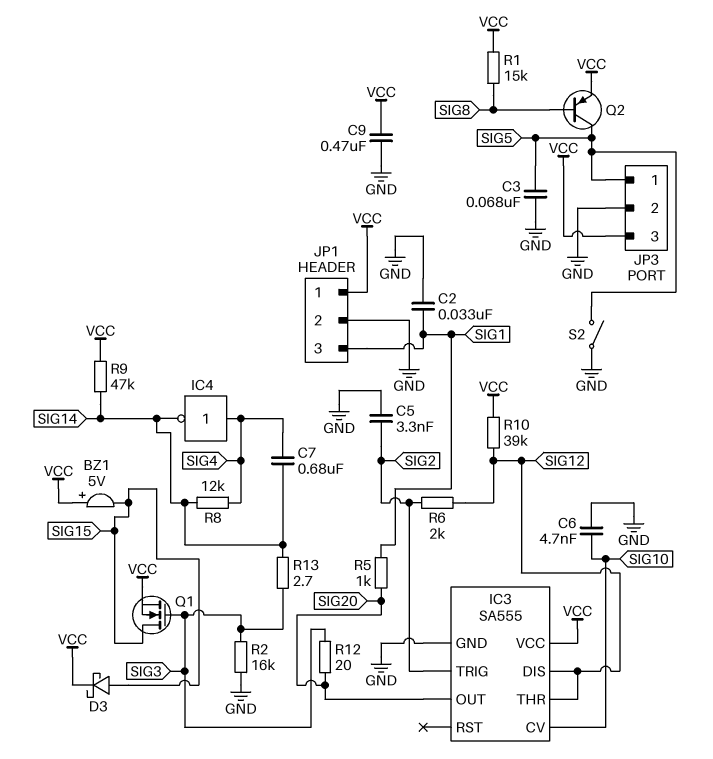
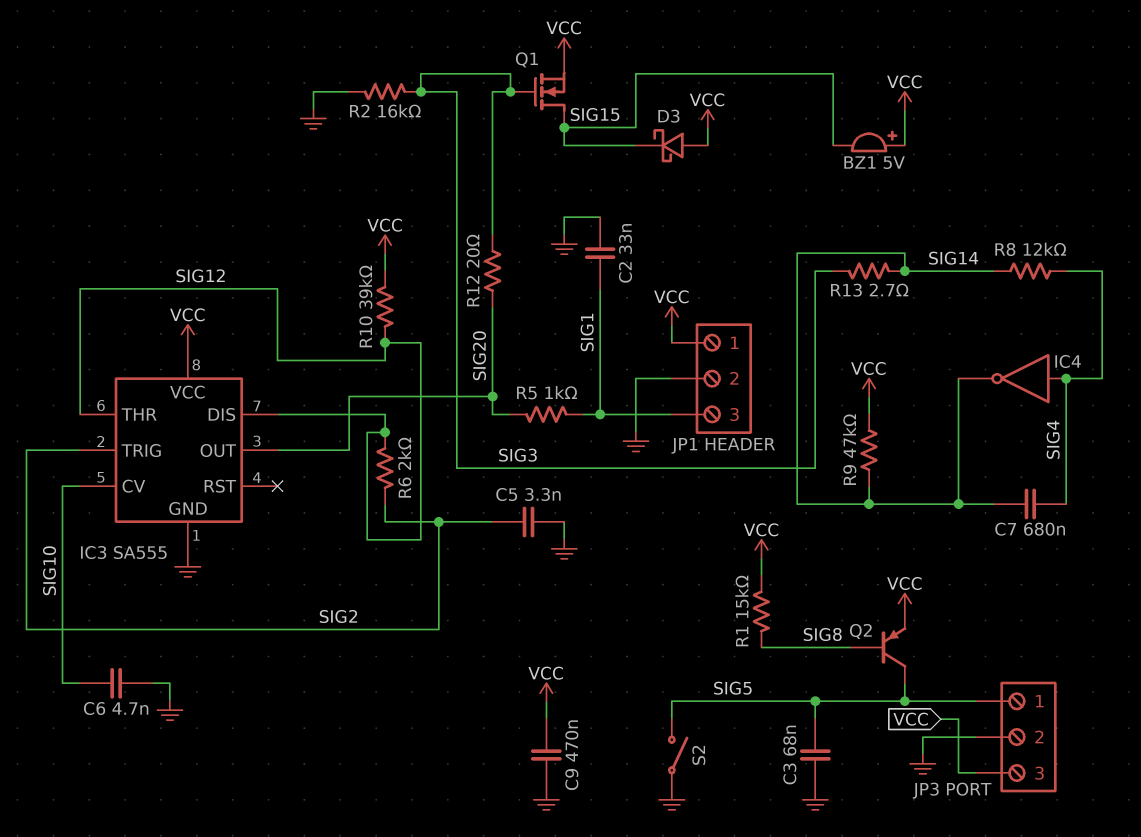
D3: schottky (A SIG15, K VCC) -> schottky (A VCC, K SIG15)

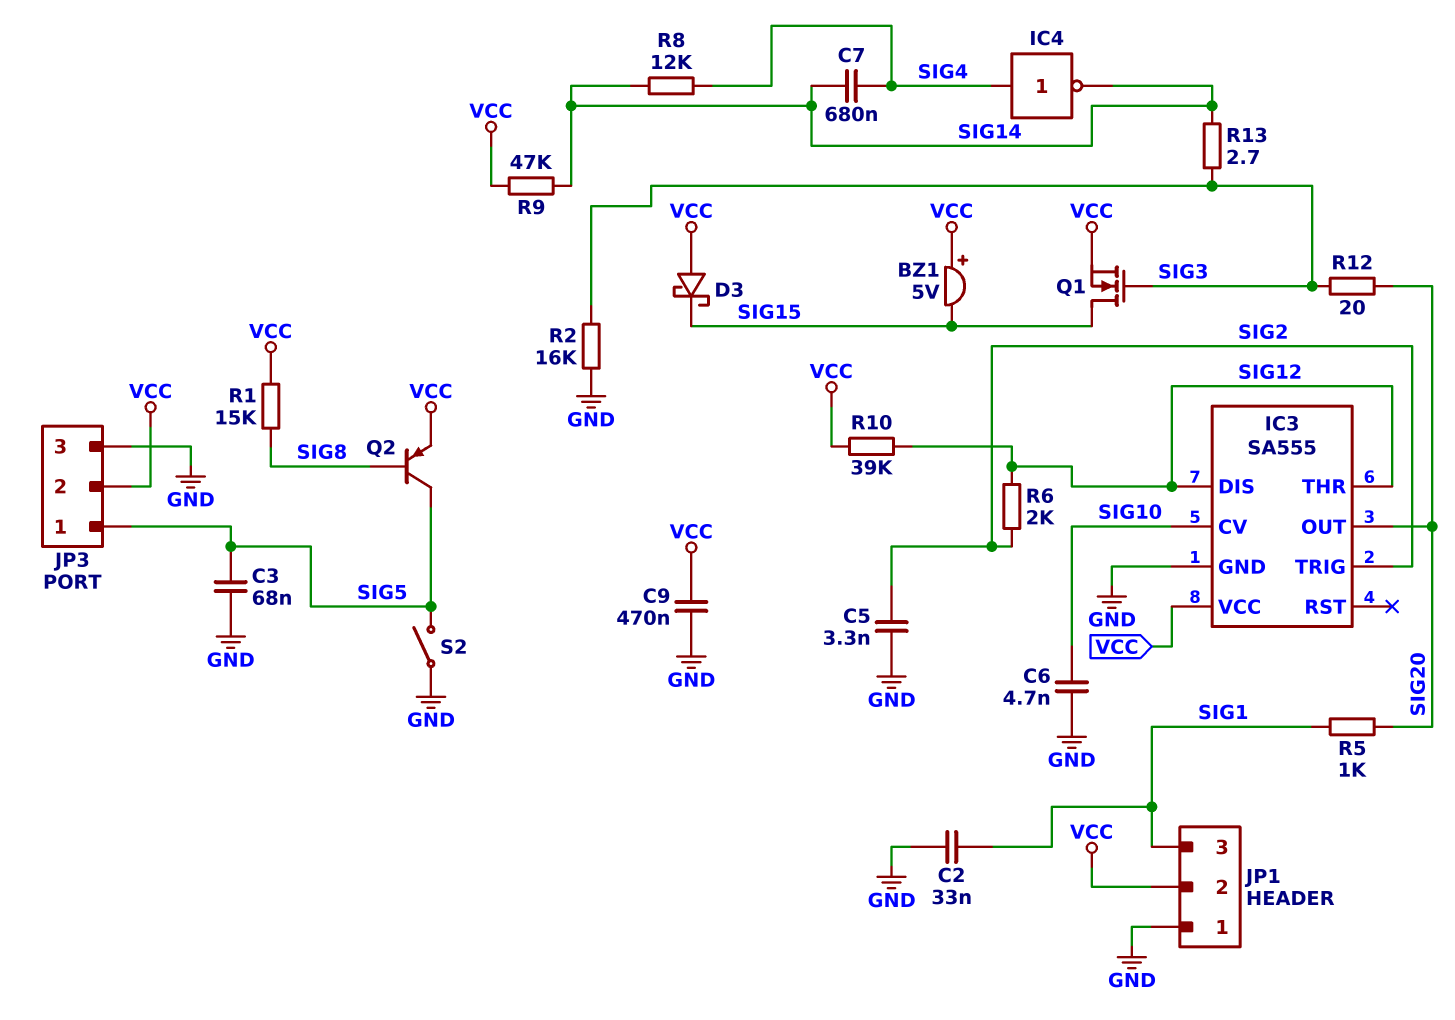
JP1 pin 1: VCC -> GND
JP1 pin 2: GND -> VCC
JP3 pin 2: GND -> VCC
JP3 pin 3: VCC -> GND

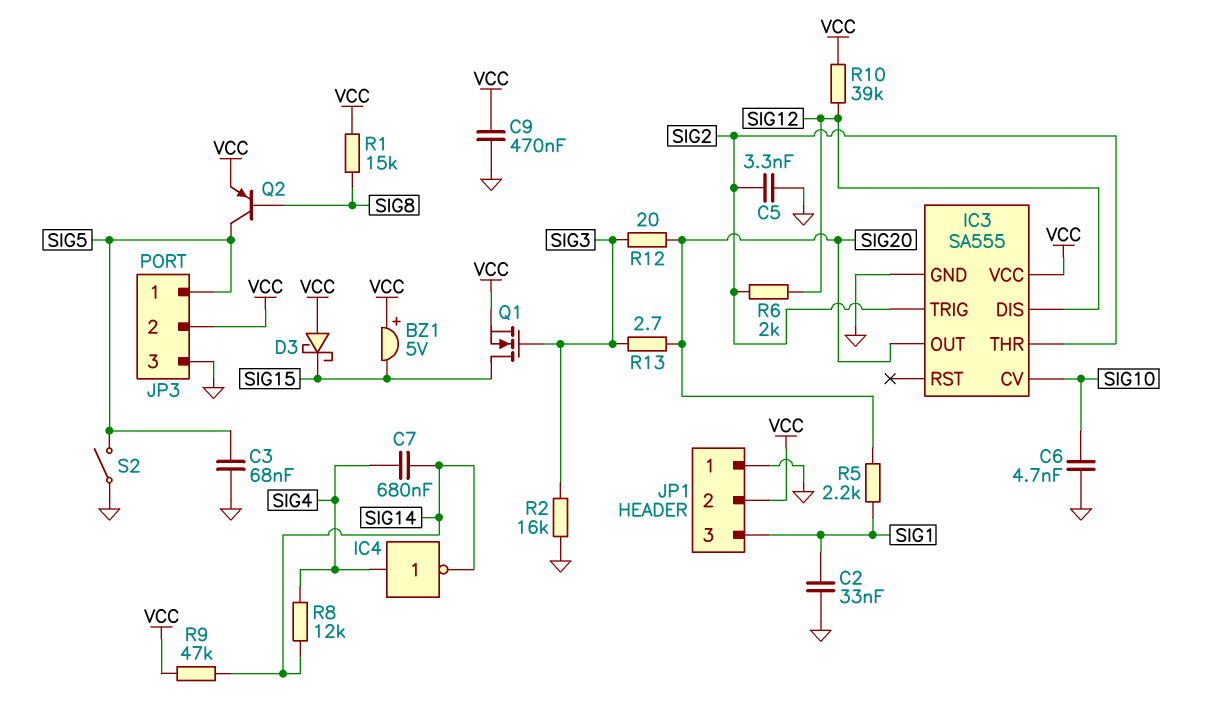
IC3 pin THR: SIG12 -> SIG2
R5: 1k (SIG1, SIG20) -> 2.2k (SIG1, SIG20)
R13: 2.7 (SIG3, SIG14) -> 2.7 (SIG3, SIG20)

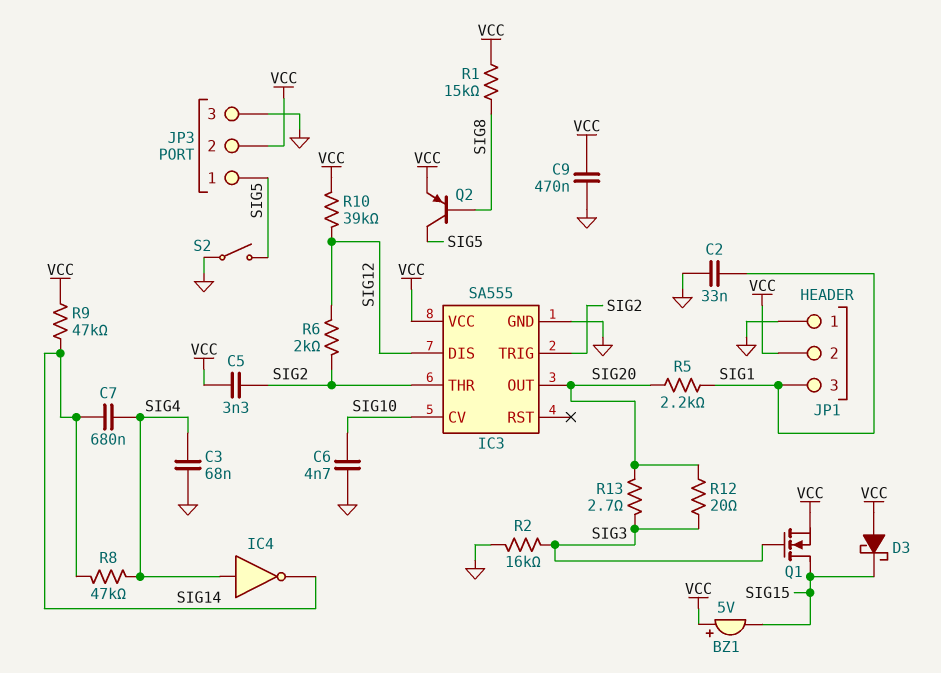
C3: 68nF (GND, SIG5) -> 68nF (GND, SIG4)
C5: 3.3nF (GND, SIG2) -> 3.3nF (SIG2, VCC)
R8: 12k (SIG4, SIG14) -> 47k (SIG4, SIG14)

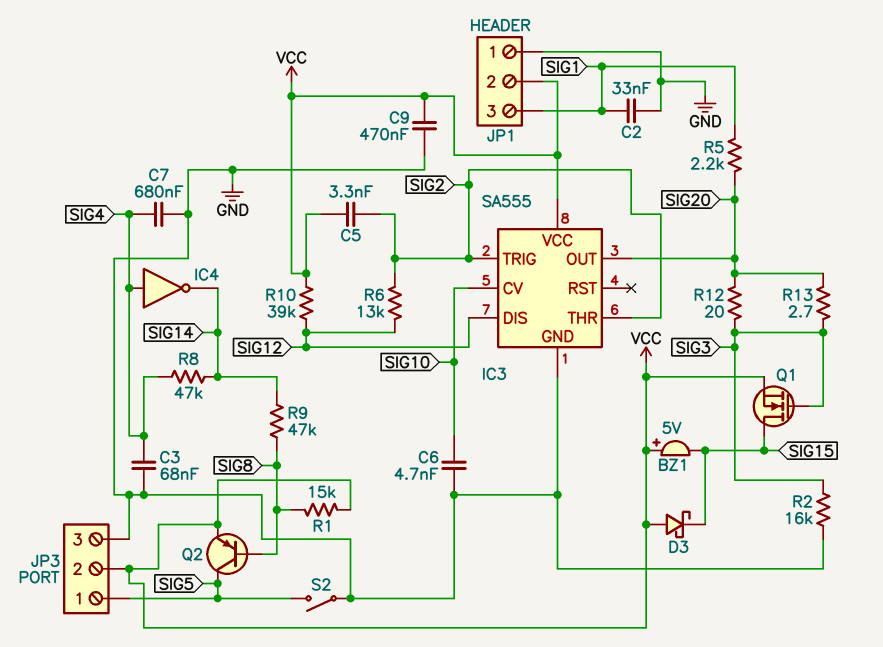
C7: 680nF (SIG4, SIG14) -> 680nF (GND, SIG4)
R6: 2k (SIG2, SIG12) -> 13k (SIG2, SIG12)
R9: 47k (SIG14, VCC) -> 47k (SIG8, SIG14)

